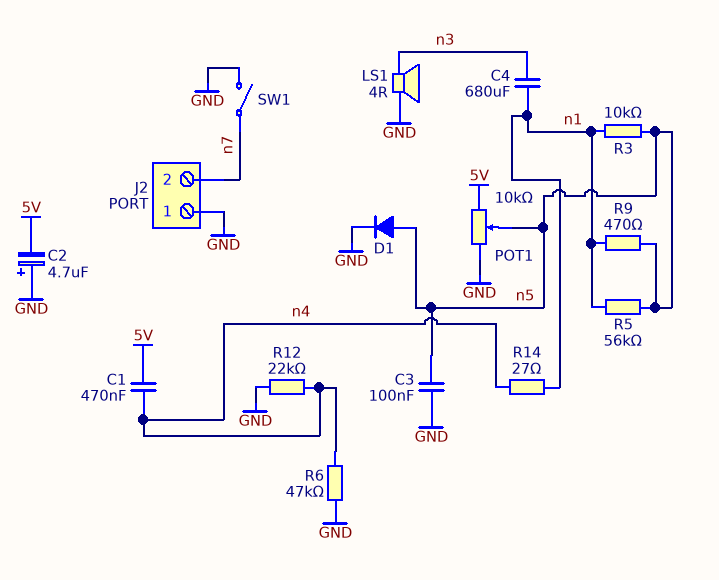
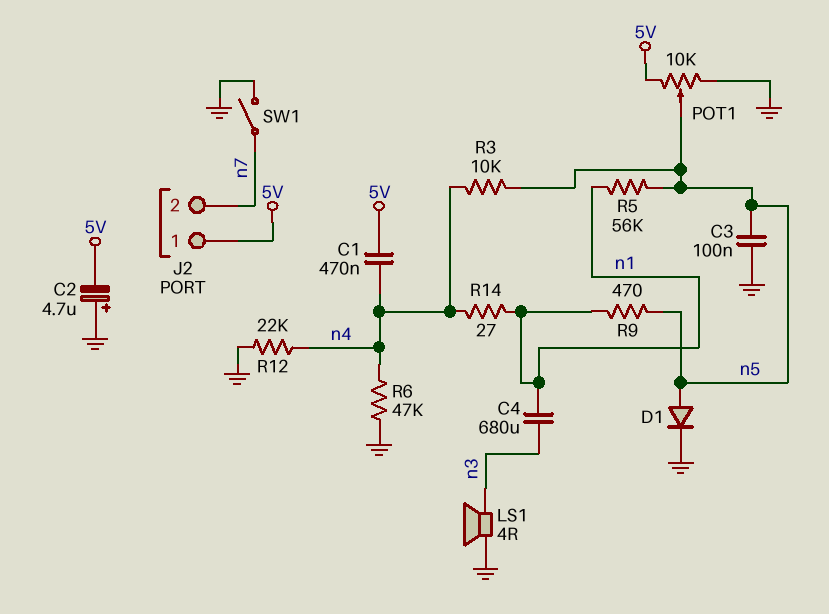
J2 pin 1: GND -> 5V
R3: 10k (n1, n5) -> 10k (n4, n5)

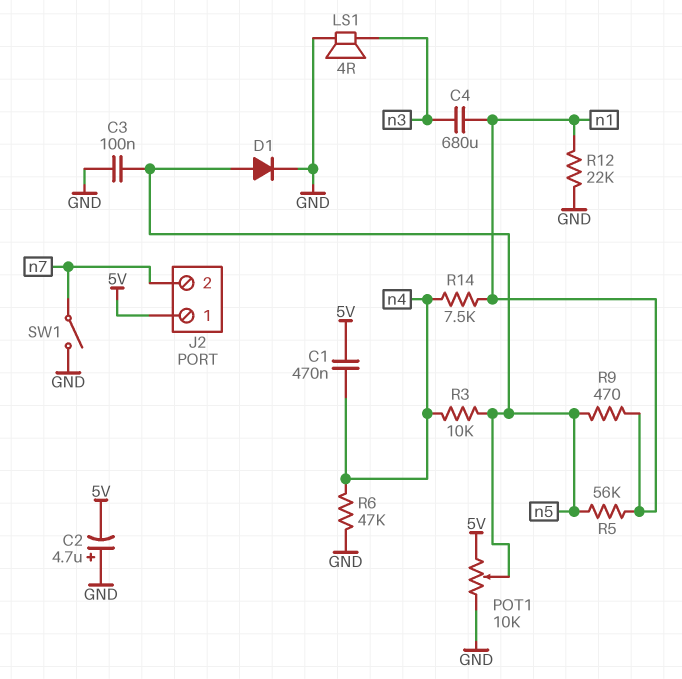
R12: 22k (GND, n4) -> 22k (GND, n1)
R14: 27 (n1, n4) -> 7.5k (n1, n4)

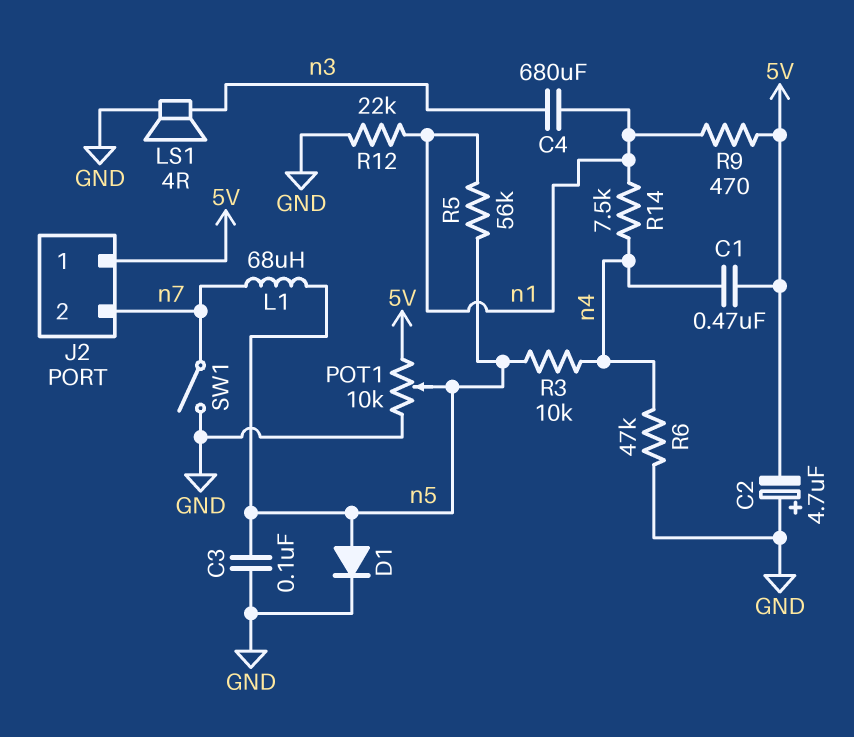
L1: none -> 68uH (n5, n7)
R9: 470 (n1, n5) -> 470 (5V, n1)

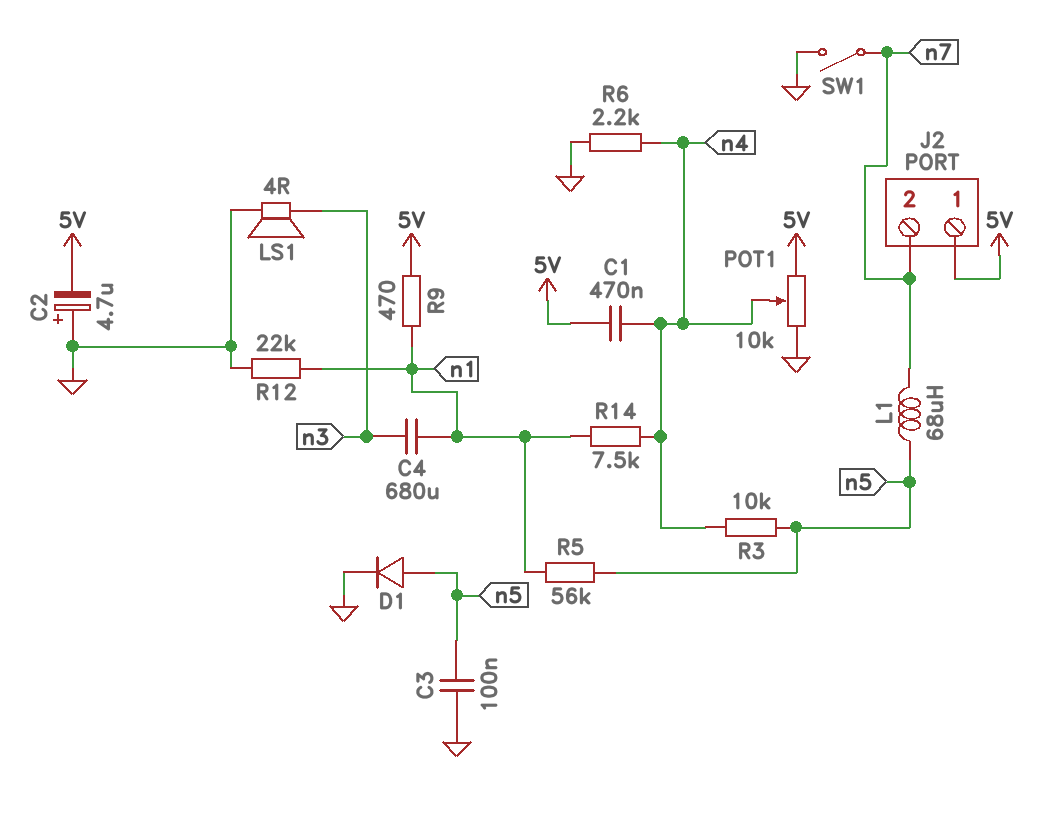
POT1: 10k (5V, GND, wiper n5) -> 10k (5V, GND, wiper n4)
R6: 47k (GND, n4) -> 2.2k (GND, n4)

